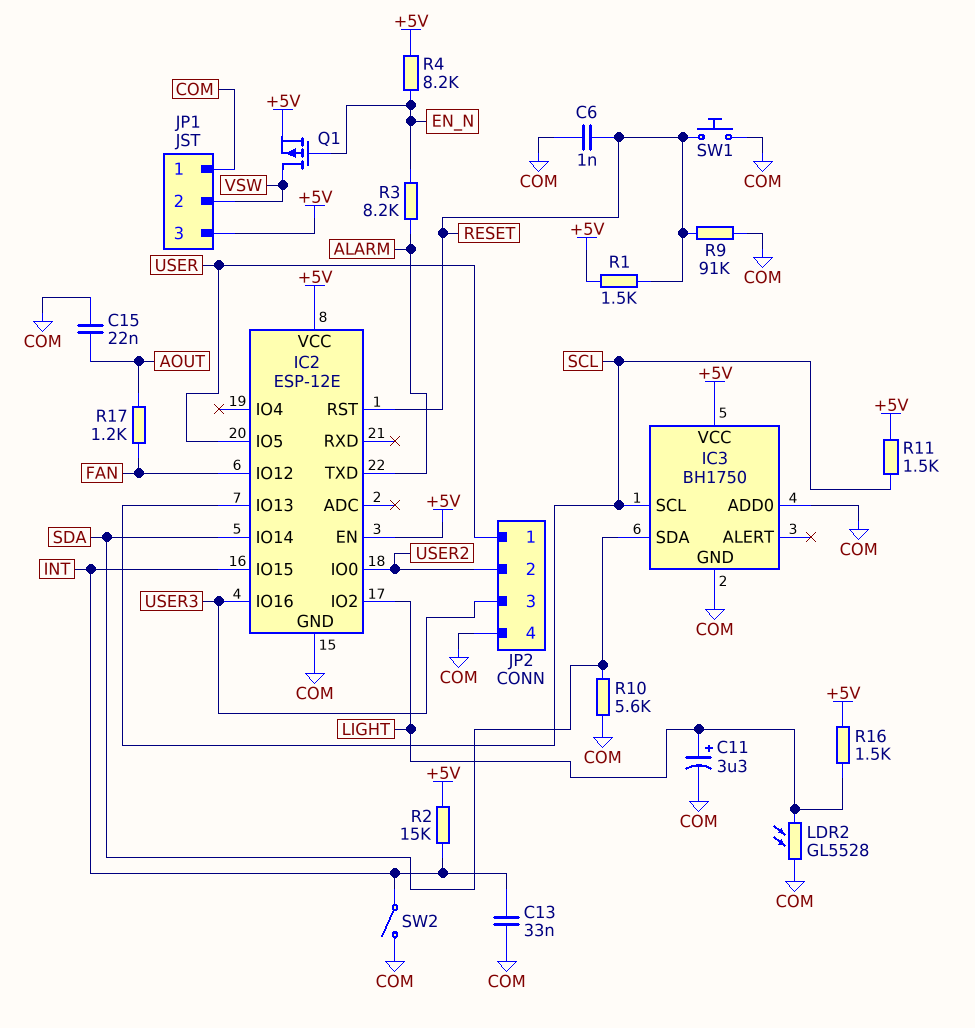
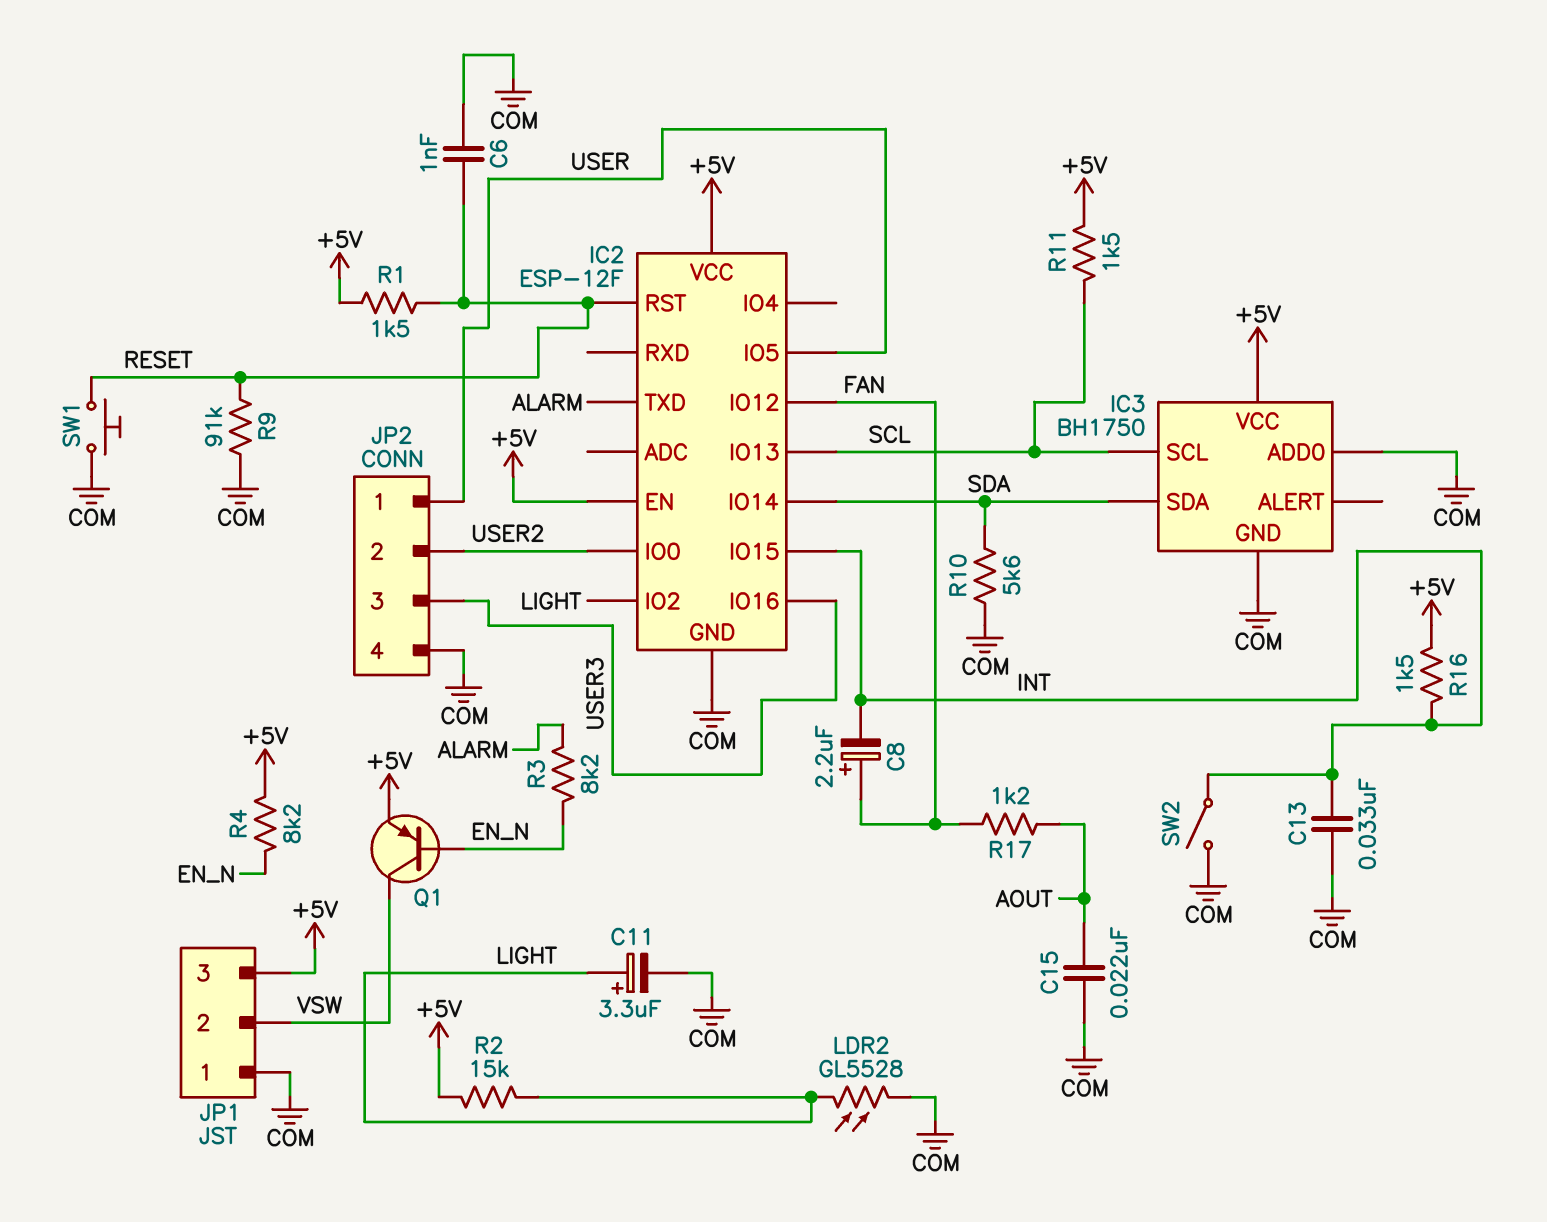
C8: none -> 2.2uF (plus FAN, minus INT)
IC2: ESP-12E -> ESP-12F
Q1: PMOS (G EN_N, D VSW, S +5V) -> PNP (B EN_N, C VSW, E +5V)
R2: 15k (+5V, INT) -> 15k (+5V, LIGHT)
R16: 1.5k (+5V, LIGHT) -> 1.5k (+5V, INT)

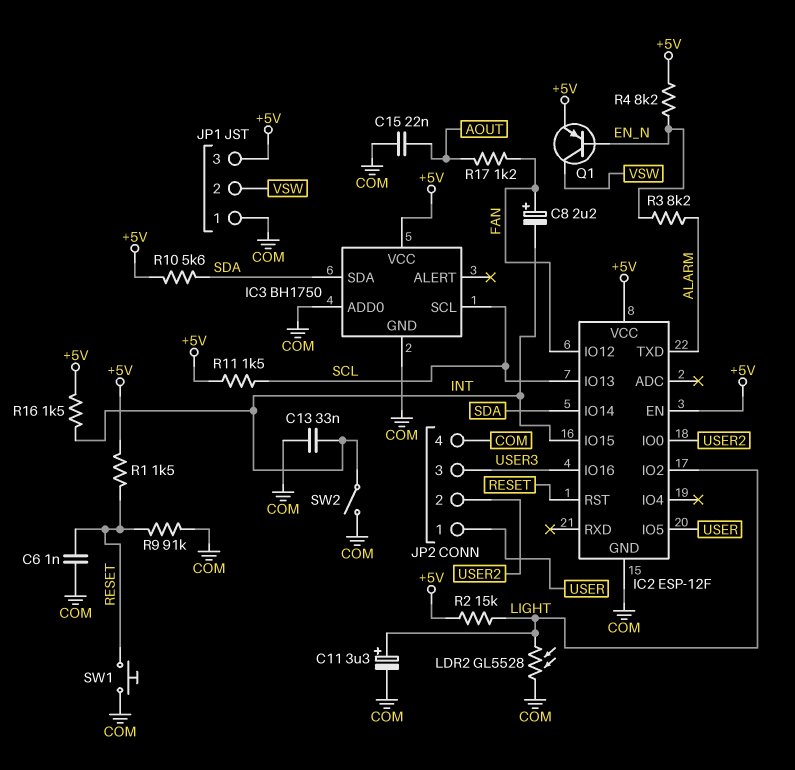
R10: 5.6k (COM, SDA) -> 5.6k (+5V, SDA)

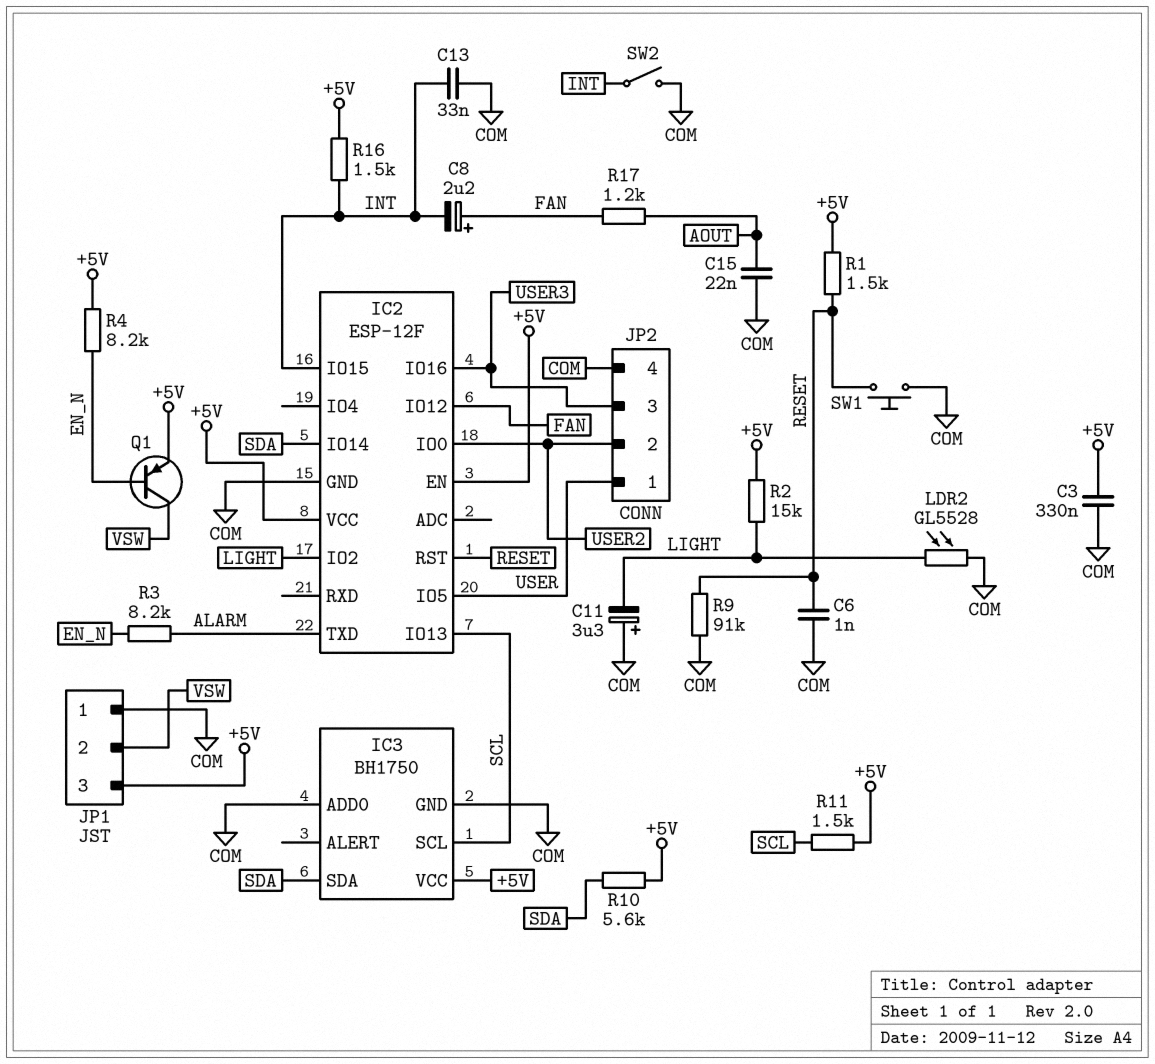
C3: none -> 330nF (+5V, COM)
C11: 3.3uF (plus LIGHT, minus COM) -> 3.3uF (plus COM, minus LIGHT)

